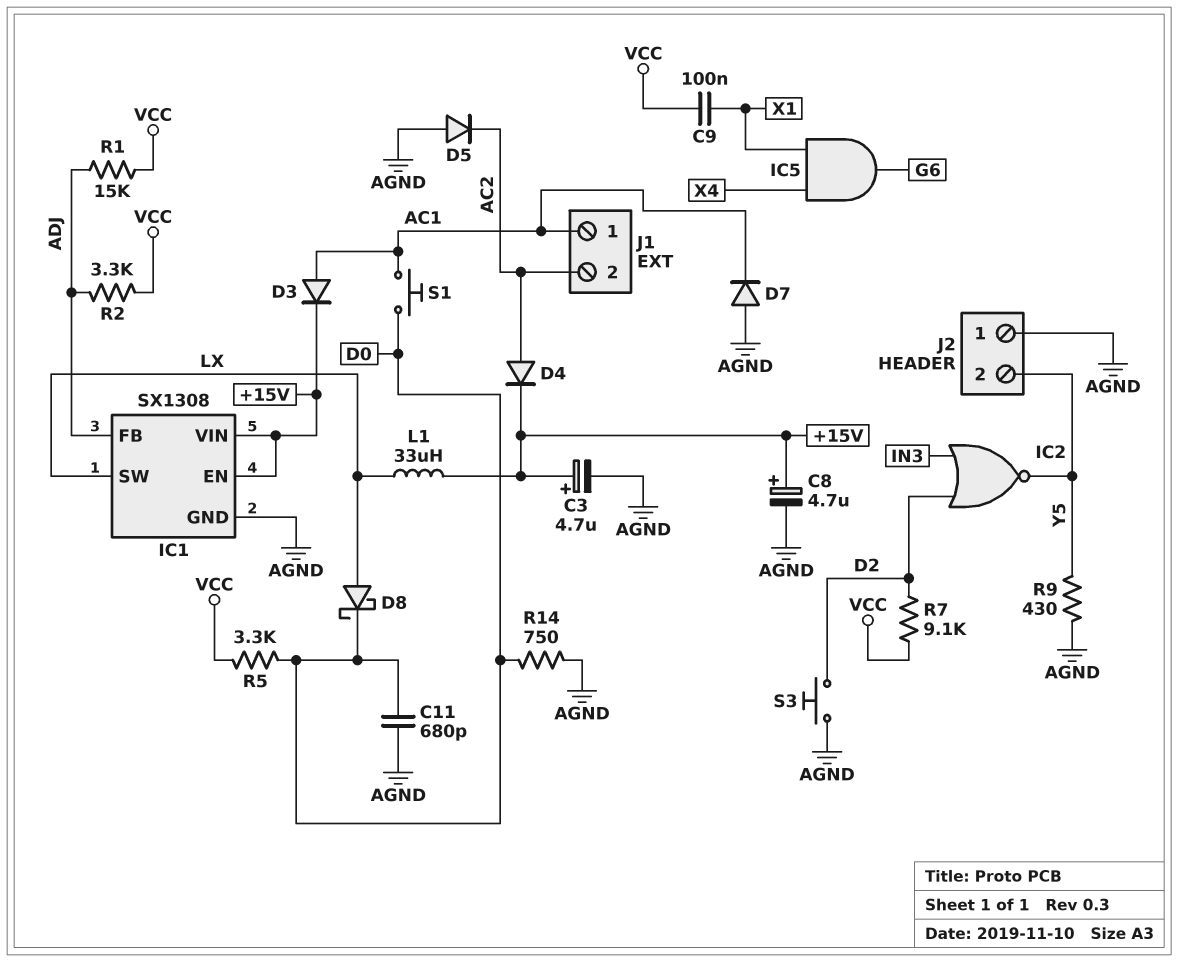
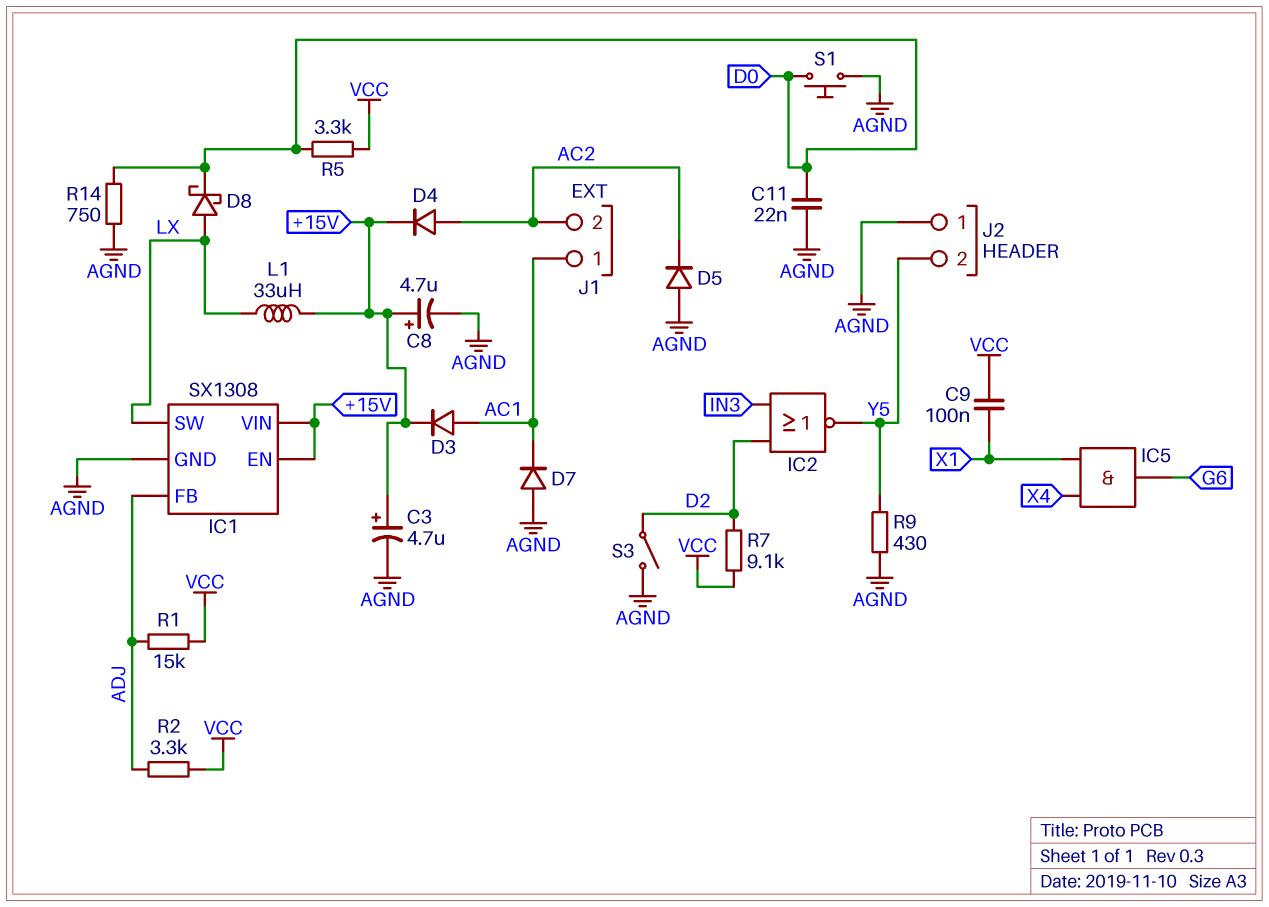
C11: 680pF (AGND, D0) -> 22nF (AGND, D0)
S1: button (AC1, D0) -> button (AGND, D0)
S3: button (AGND, D2) -> switch (AGND, D2)

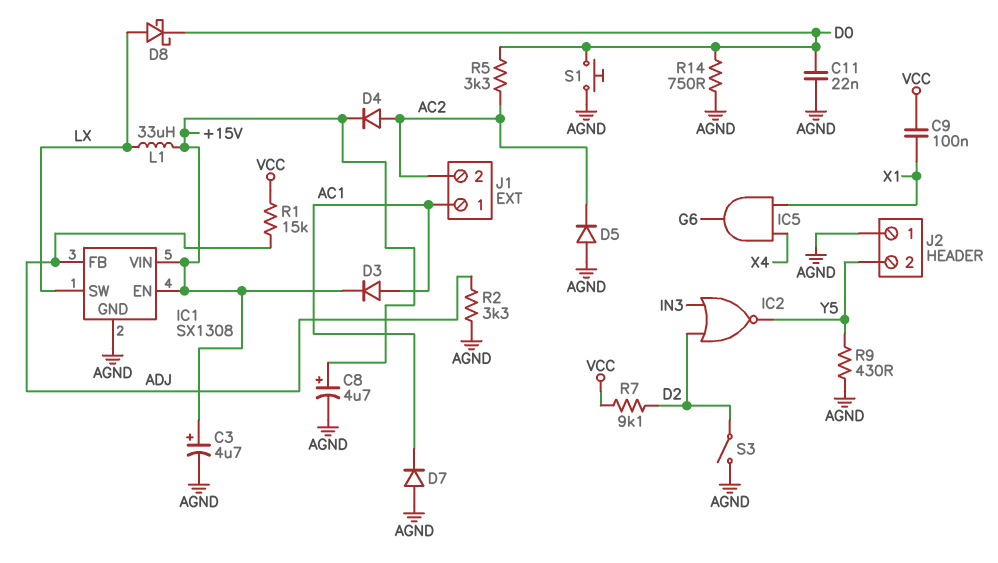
R2: 3.3k (ADJ, VCC) -> 3.3k (ADJ, AGND)
R5: 3.3k (D0, VCC) -> 3.3k (AC2, D0)

